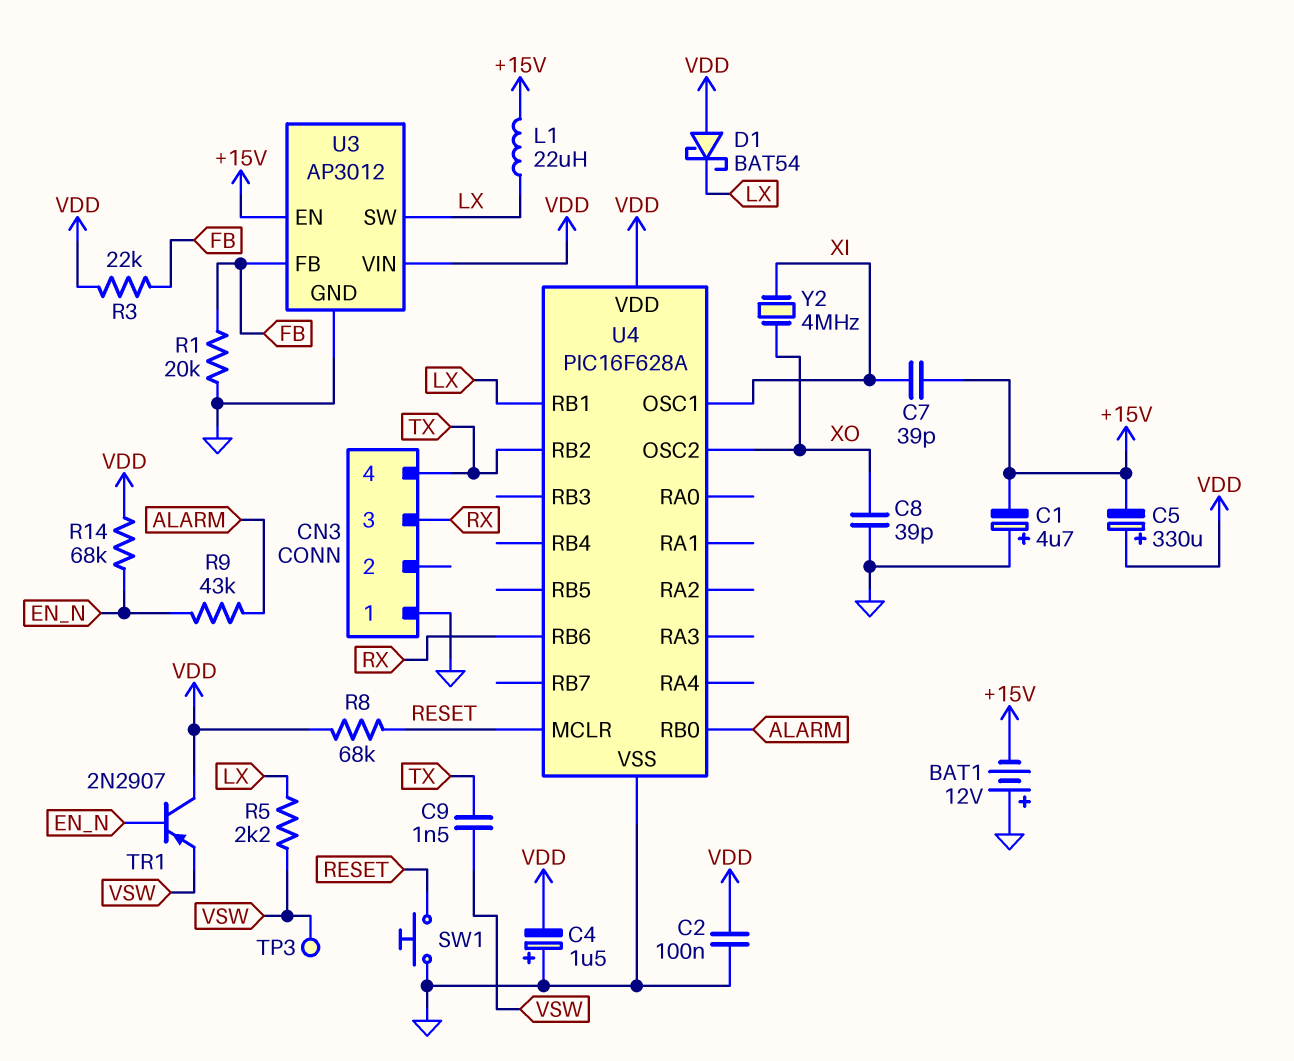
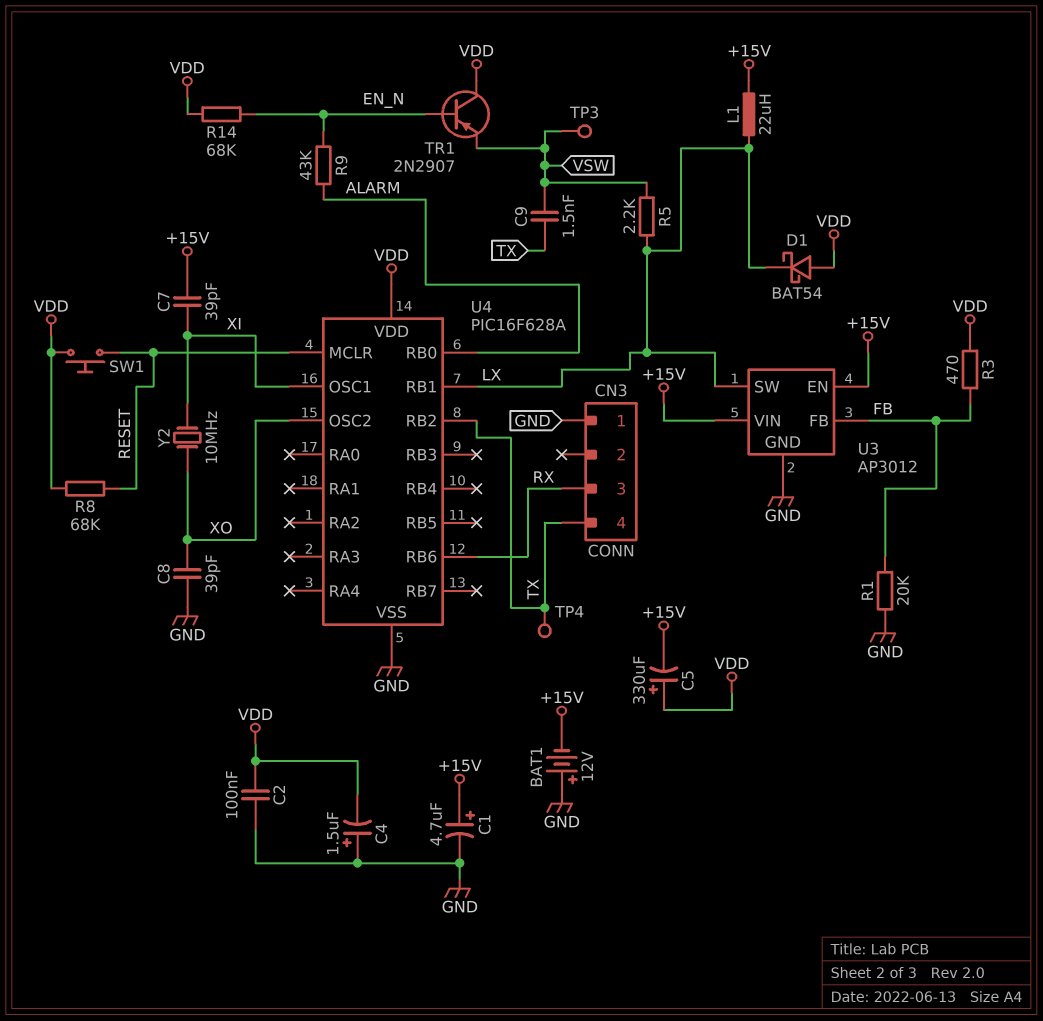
C1: 4.7uF (plus GND, minus +15V) -> 4.7uF (plus +15V, minus GND)
R3: 22k (FB, VDD) -> 470 (FB, VDD)
SW1: button (GND, RESET) -> button (RESET, VDD)
TP4: none -> test point (TX)
U3 pin VIN: VDD -> +15V
Y2: 4MHz (XI, XO) -> 10MHz (XI, XO)

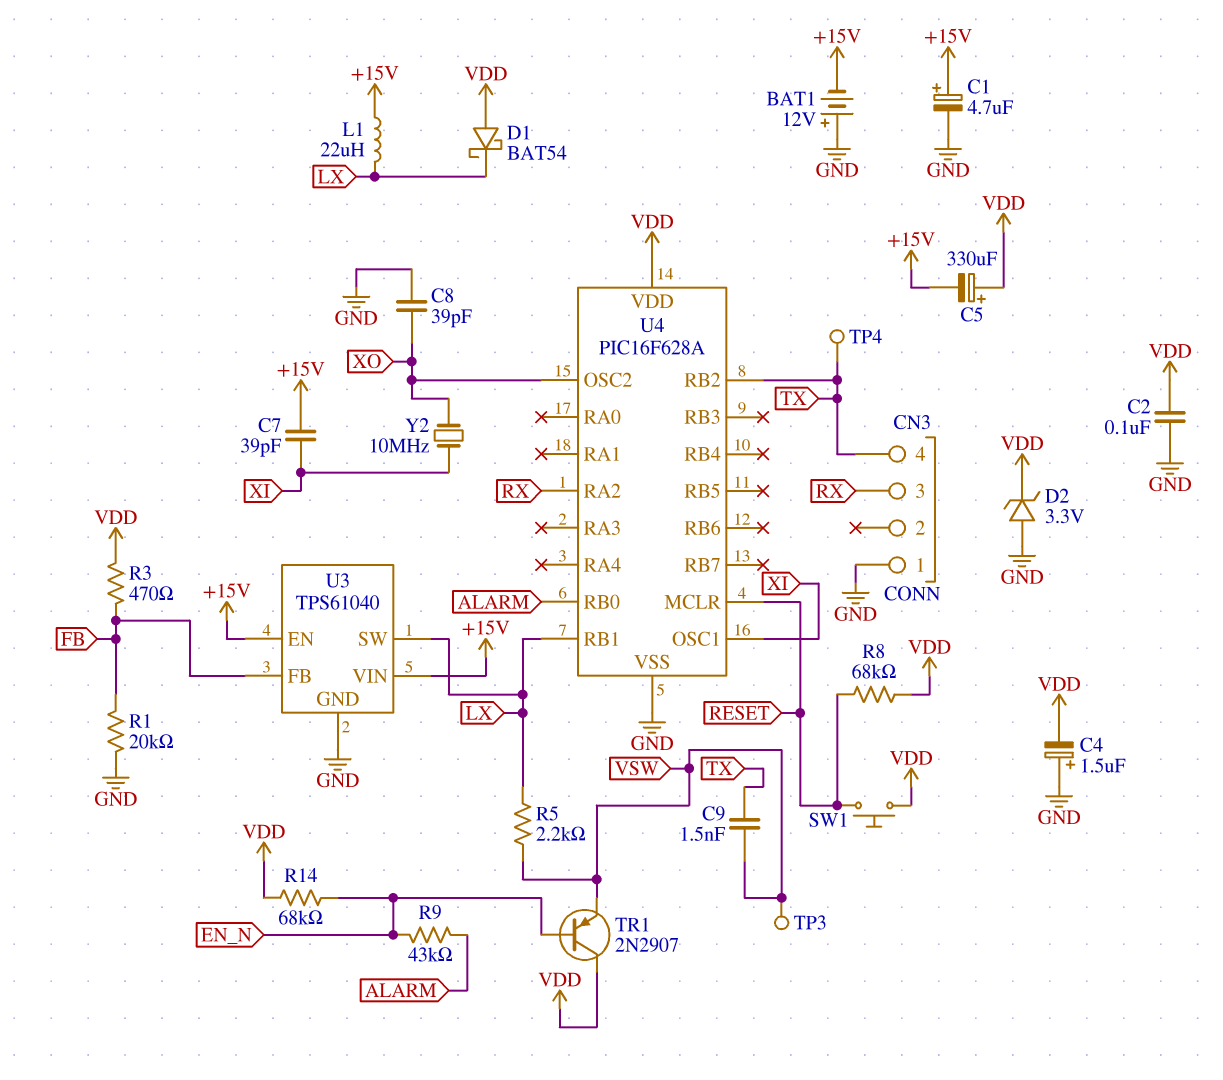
D2: none -> zener 3.3V (A GND, K VDD)
U3: AP3012 -> TPS61040
U4 pin RA2: none -> RX
U4 pin RB6: RX -> none

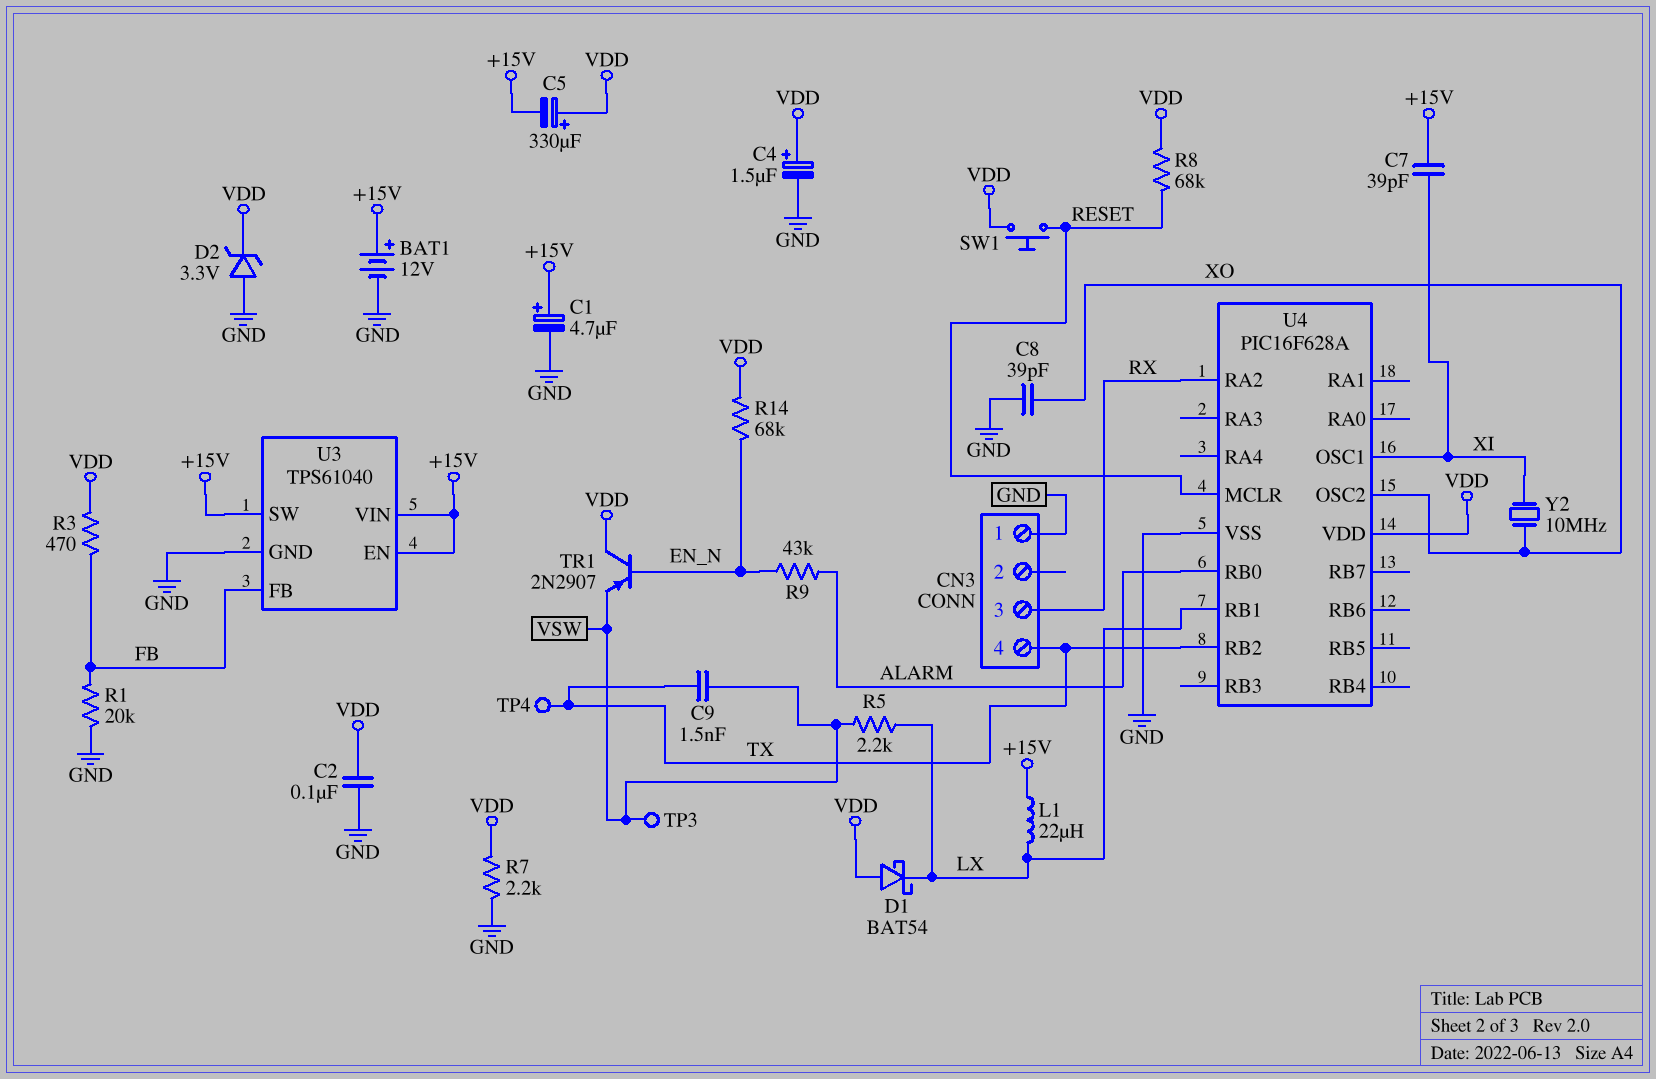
BAT1: 12V (plus GND, minus +15V) -> 12V (plus +15V, minus GND)
C4: 1.5uF (plus GND, minus VDD) -> 1.5uF (plus VDD, minus GND)
R7: none -> 2.2k (GND, VDD)
U3 pin SW: LX -> +15V

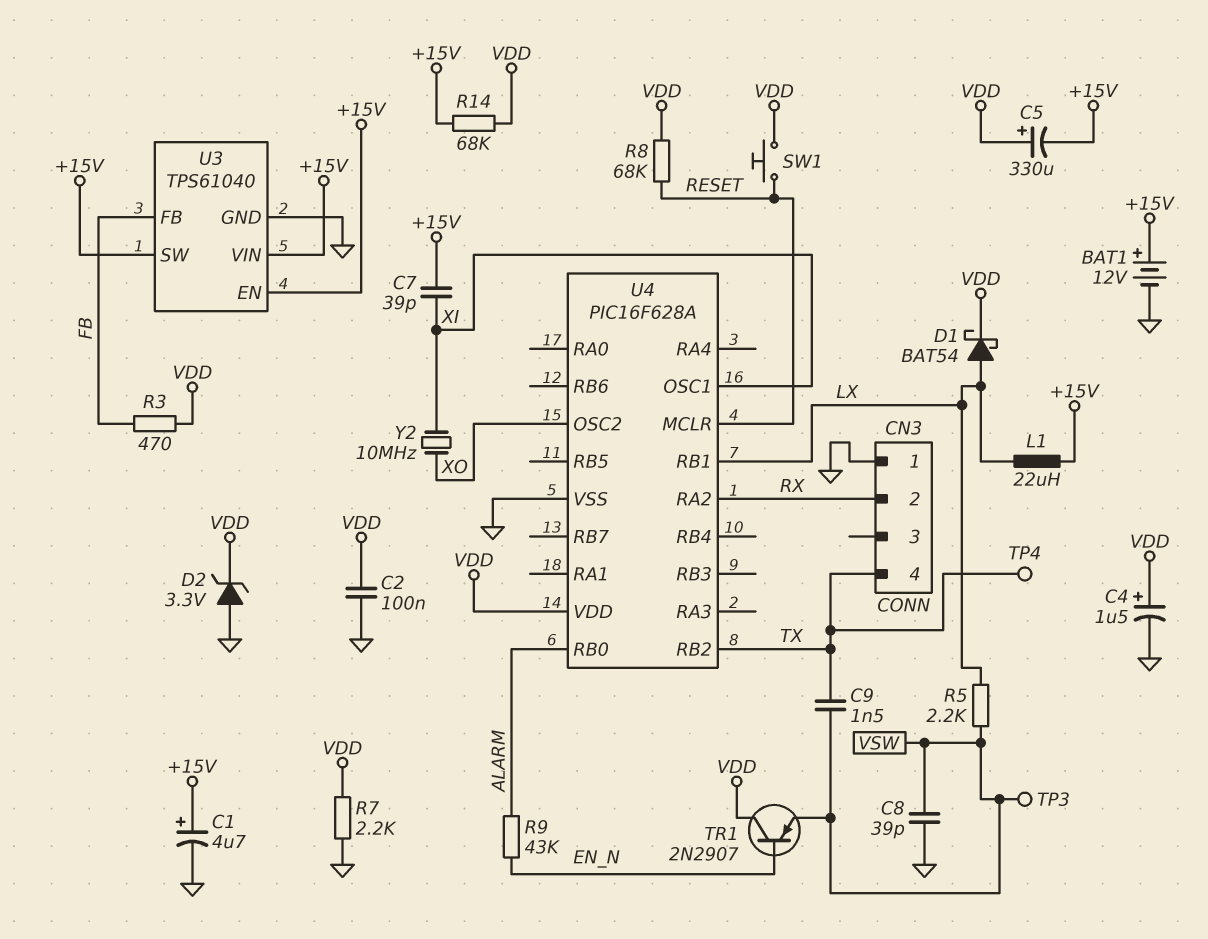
C8: 39pF (GND, XO) -> 39pF (GND, VSW)
CN3 pin 2: none -> RX
CN3 pin 3: RX -> none
D1: schottky BAT54 (A VDD, K LX) -> schottky BAT54 (A LX, K VDD)
R1: 20k (FB, GND) -> none
R14: 68k (EN_N, VDD) -> 68k (+15V, VDD)

